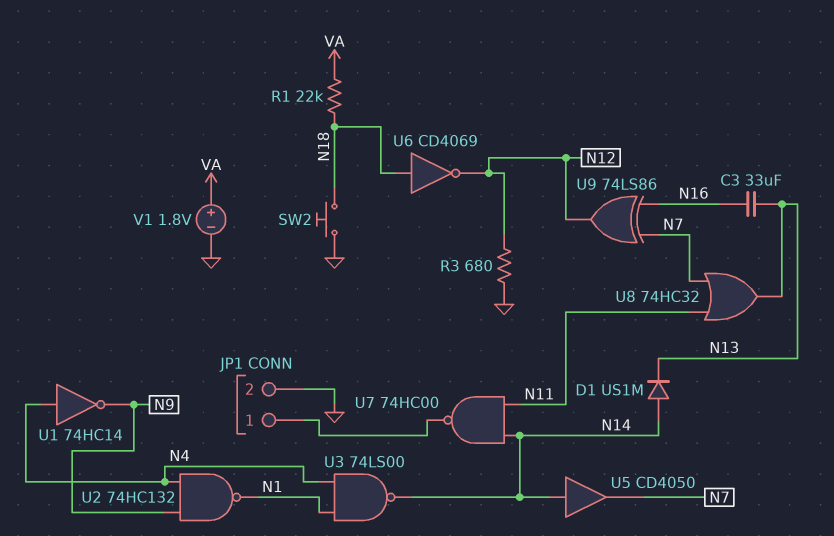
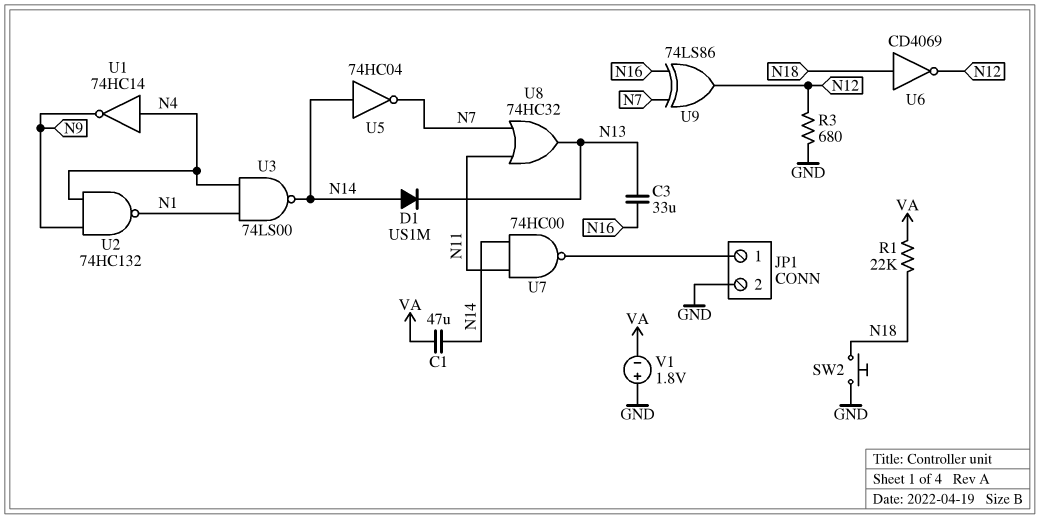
C1: none -> 47uF (N14, VA)
U5: buffer CD4050 (in N14, out N7) -> NOT 74HC04 (in N14, out N7)
V1: 1.8V (plus VA, minus GND) -> 1.8V (plus GND, minus VA)

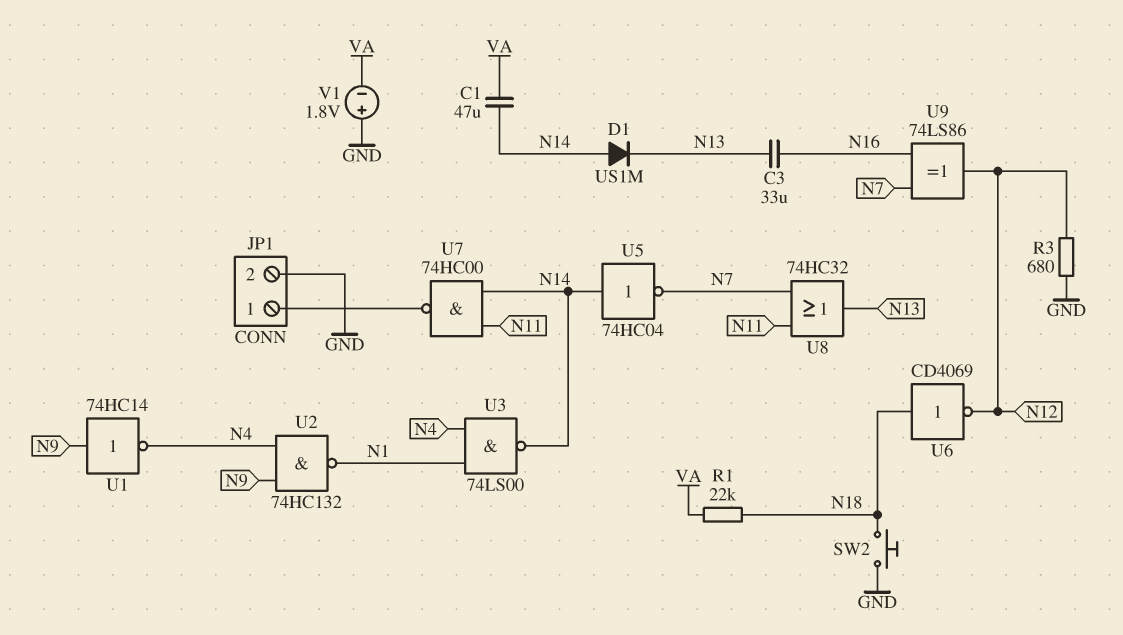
U1: NOT 74HC14 (in N4, out N9) -> NOT 74HC14 (in N9, out N4)

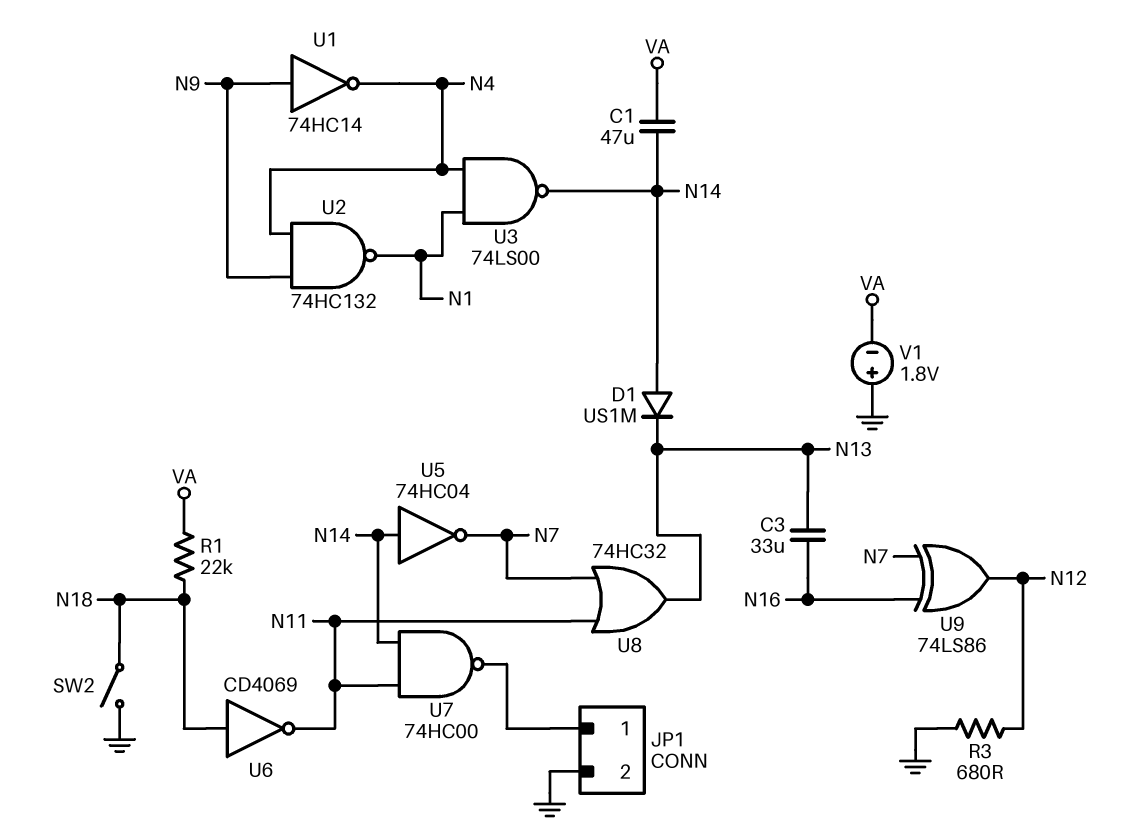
SW2: button (GND, N18) -> switch (GND, N18)
U6: NOT CD4069 (in N18, out N12) -> NOT CD4069 (in N18, out N11)

